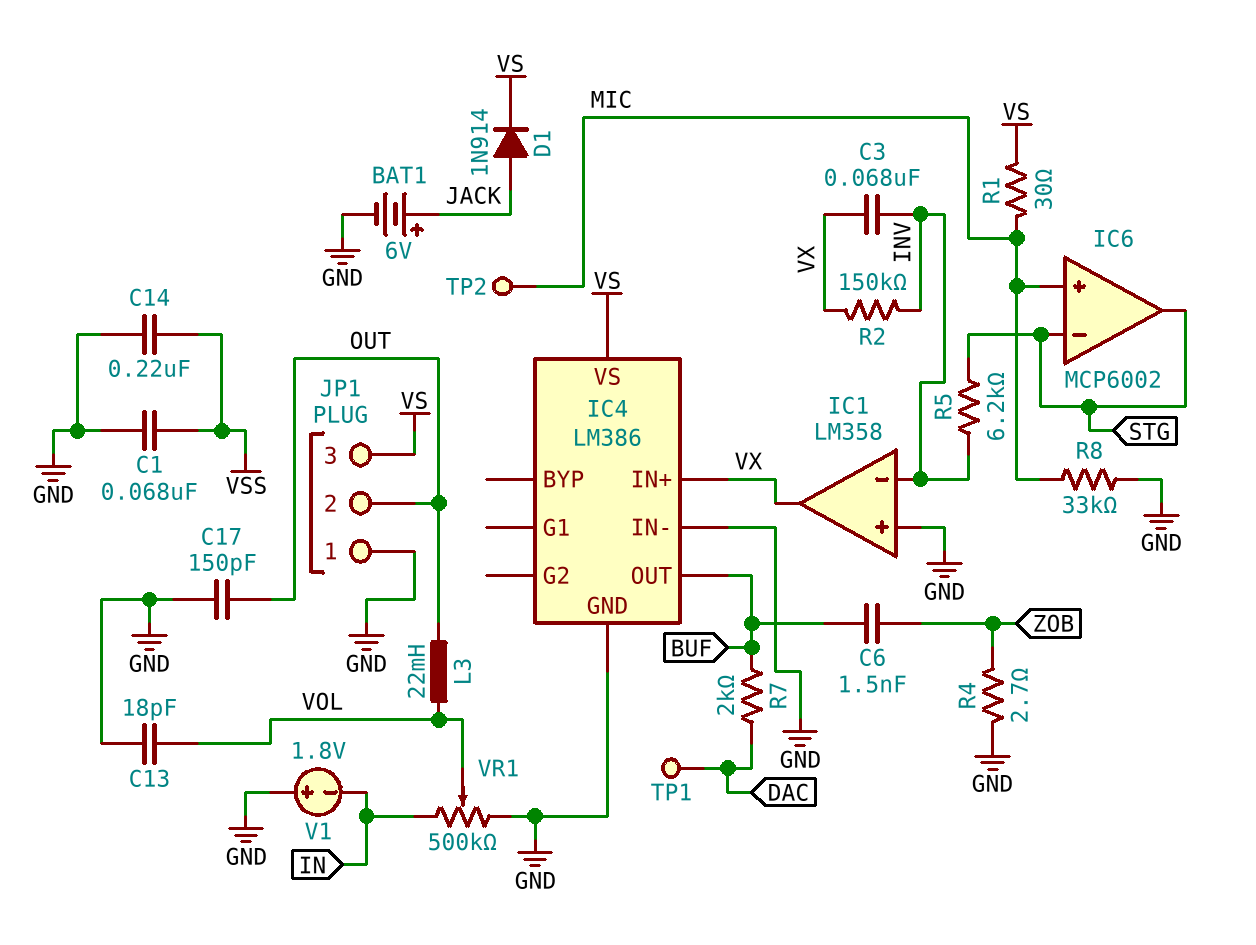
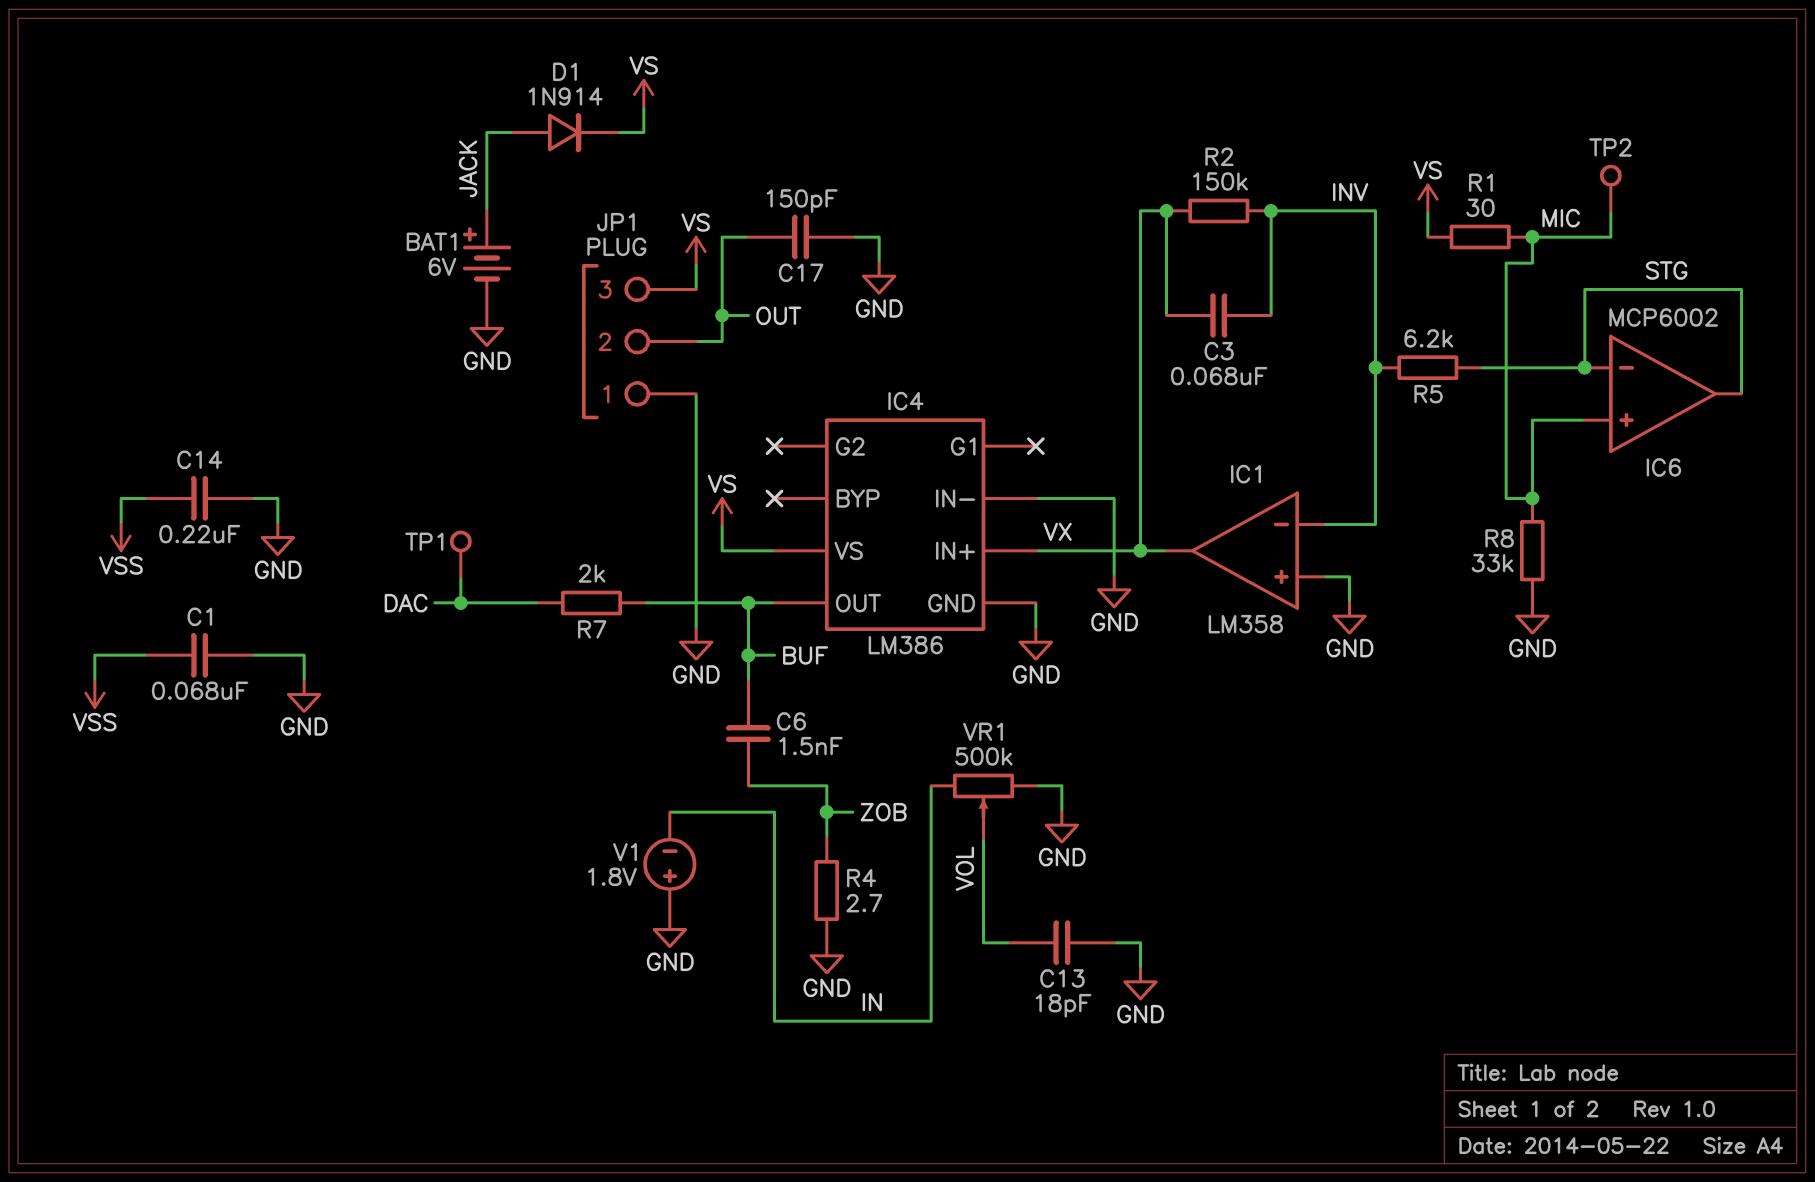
L3: 22mH (OUT, VOL) -> none

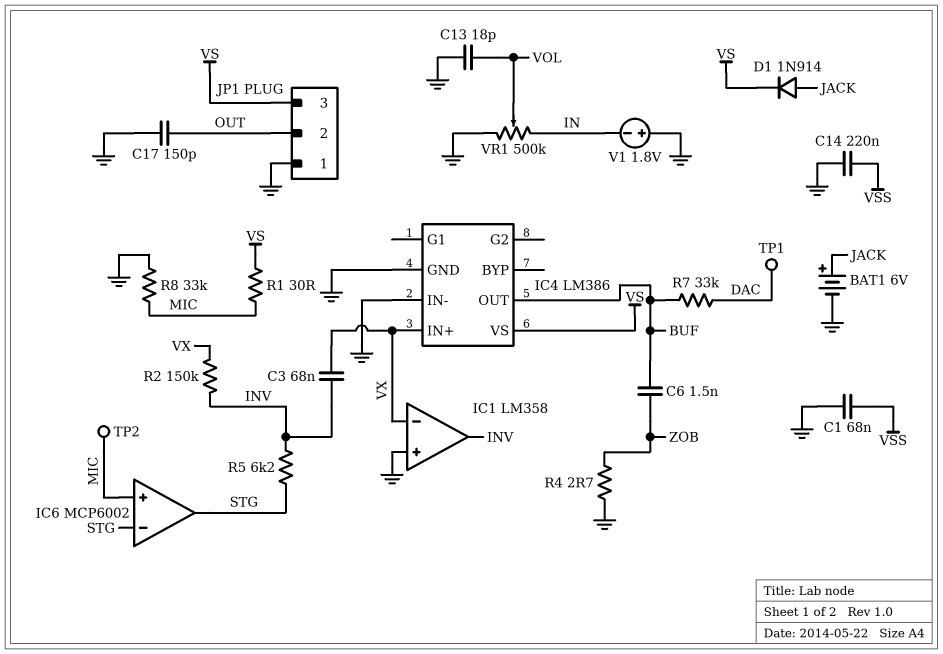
IC1 pin in-: INV -> VX
IC1 pin out: VX -> INV
R7: 2k (BUF, DAC) -> 33k (BUF, DAC)

